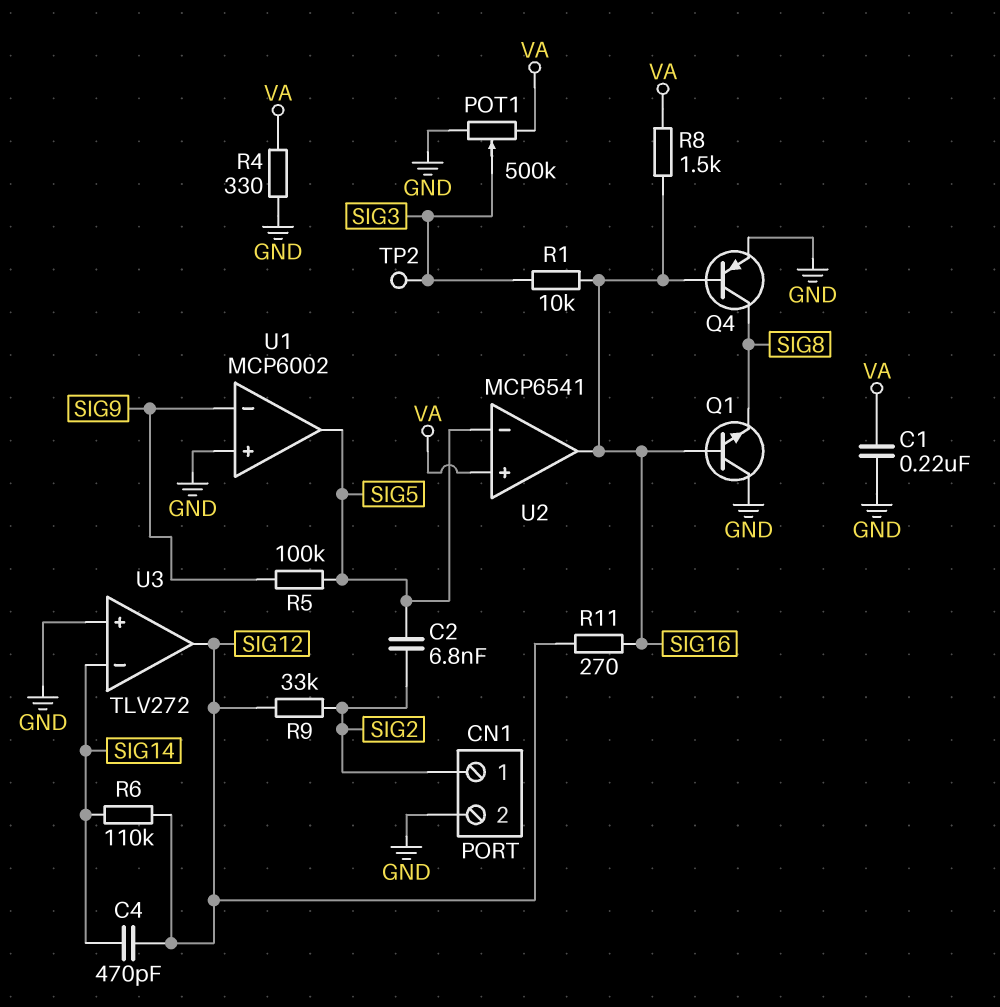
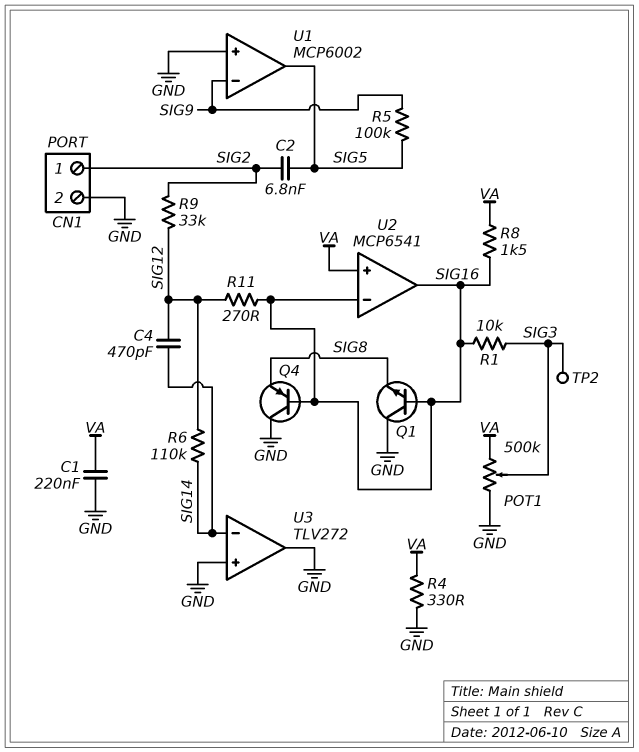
Q4: PNP (B SIG16, C SIG8, E GND) -> PNP (B SIG16, C GND, E SIG8)
U2 pin in-: SIG5 -> SIG16
U3 pin out: SIG12 -> GND

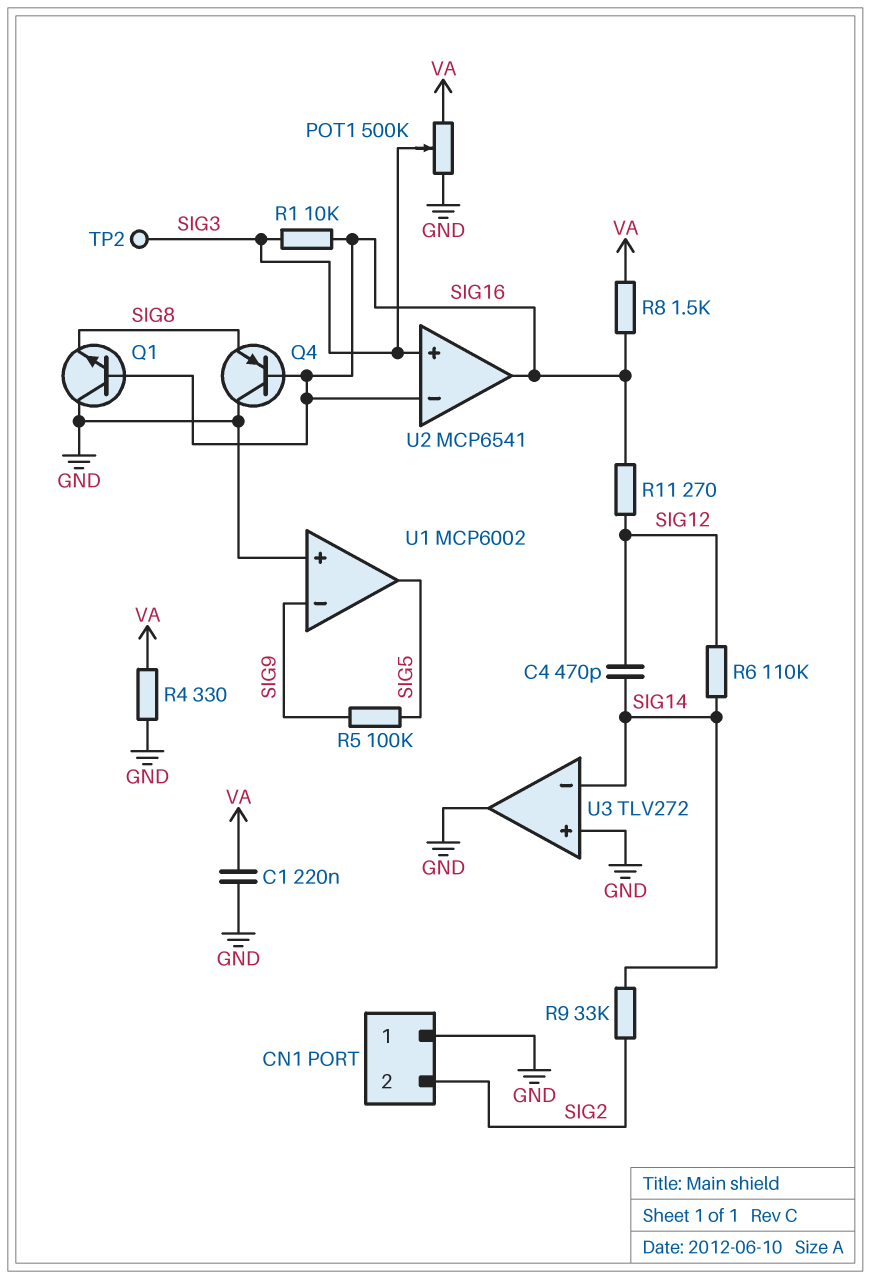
C2: 6.8nF (SIG2, SIG5) -> none
CN1 pin 1: SIG2 -> GND
CN1 pin 2: GND -> SIG2
R9: 33k (SIG2, SIG12) -> 33k (SIG2, SIG14)
U2 pin in+: VA -> SIG3

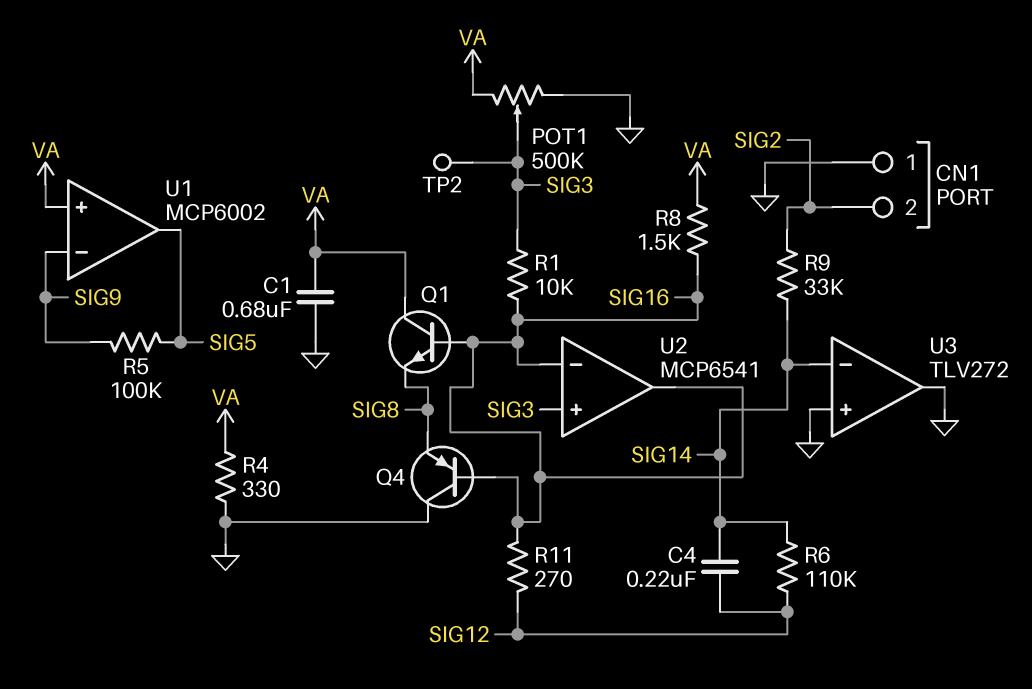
C1: 220nF (GND, VA) -> 680nF (GND, VA)
C4: 470pF (SIG12, SIG14) -> 220nF (SIG12, SIG14)
Q1: NPN (B SIG16, C GND, E SIG8) -> NPN (B SIG16, C VA, E SIG8)
U1 pin in+: GND -> VA

